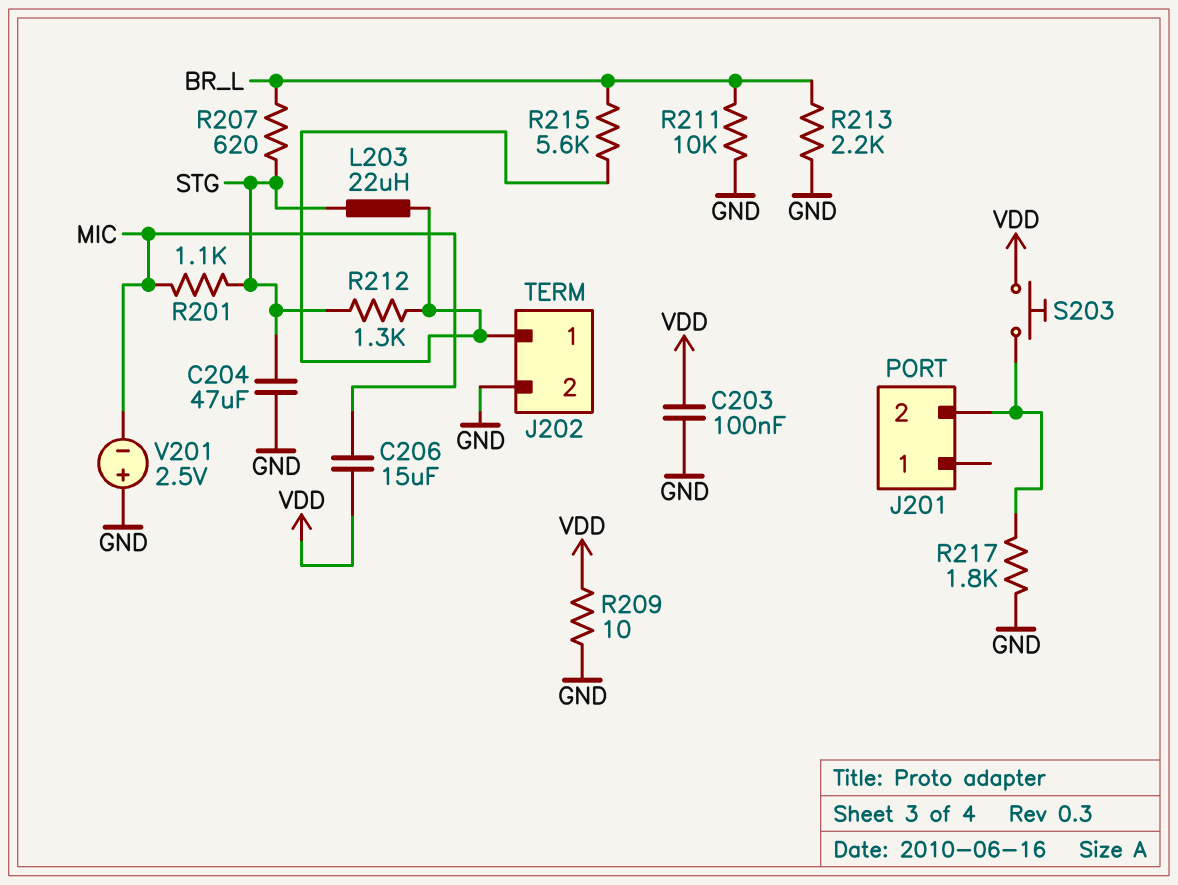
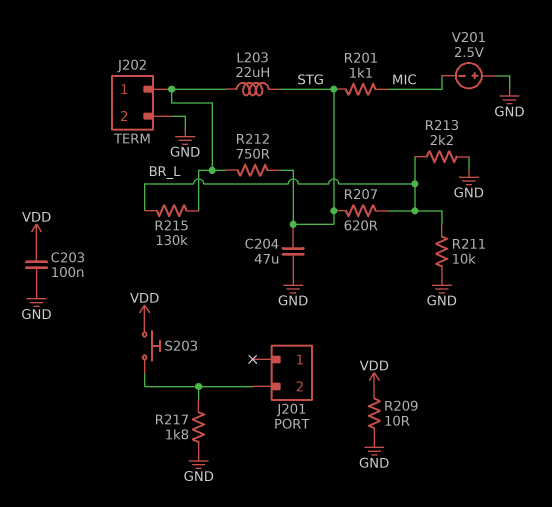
C206: 15uF (MIC, VDD) -> none
R212: 1.3k (J202/1, STG) -> 750 (J202/1, STG)
R215: 5.6k (BR_L, J202/1) -> 130k (BR_L, J202/1)

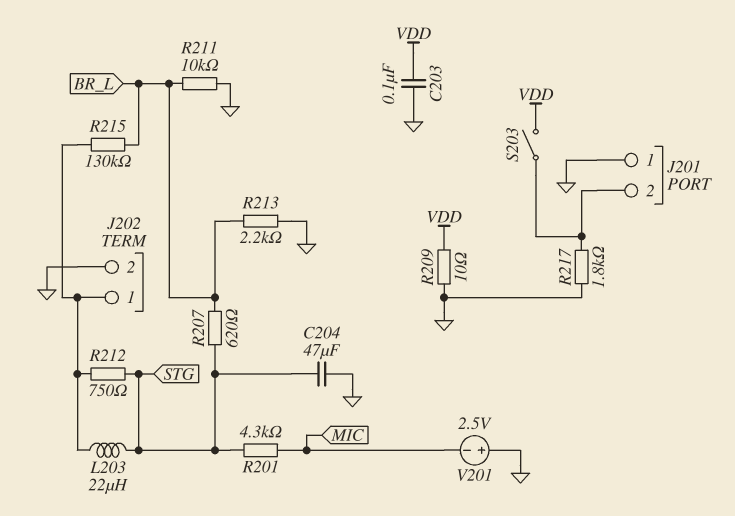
J201 pin 1: none -> GND
R201: 1.1k (MIC, STG) -> 4.3k (MIC, STG)
S203: button (J201/2, VDD) -> switch (J201/2, VDD)

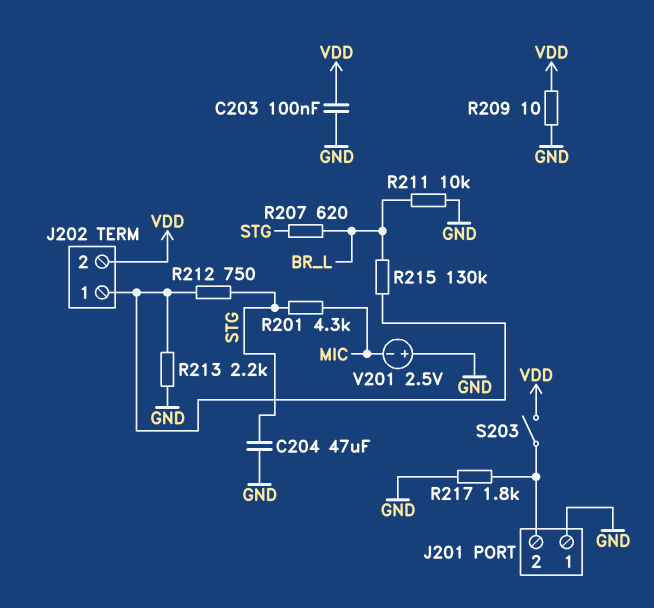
J202 pin 2: GND -> VDD
L203: 22uH (J202/1, STG) -> none
R213: 2.2k (BR_L, GND) -> 2.2k (GND, J202/1)

